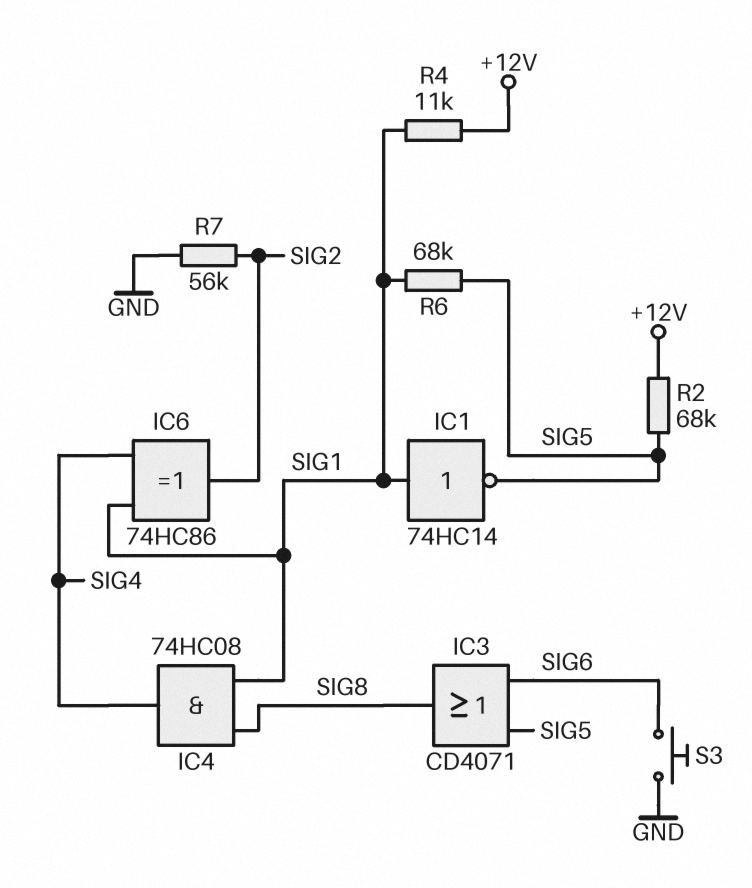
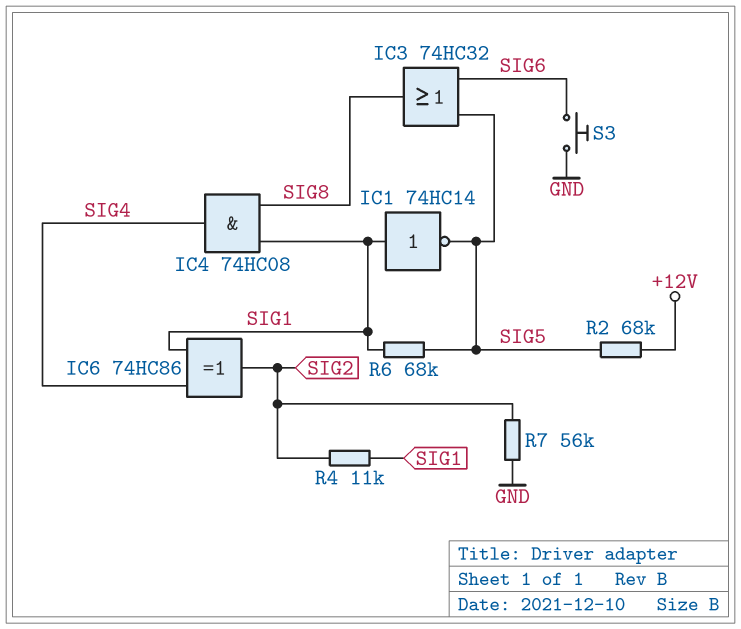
IC3: OR CD4071 (in SIG5, in SIG6, out SIG8) -> OR 74HC32 (in SIG5, in SIG6, out SIG8)
R4: 11k (+12V, SIG1) -> 11k (SIG1, SIG2)

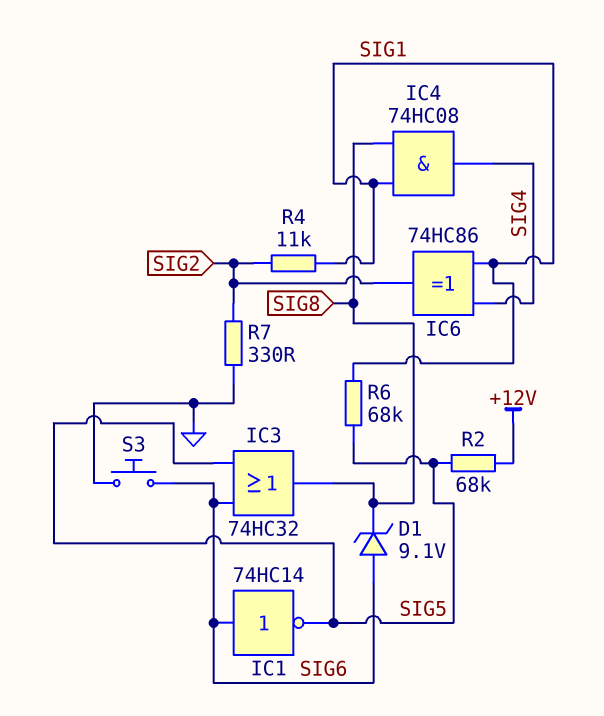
D1: none -> zener 9.1V (A SIG6, K SIG8)
IC1: NOT 74HC14 (in SIG1, out SIG5) -> NOT 74HC14 (in SIG6, out SIG5)
R7: 56k (GND, SIG2) -> 330 (GND, SIG2)

